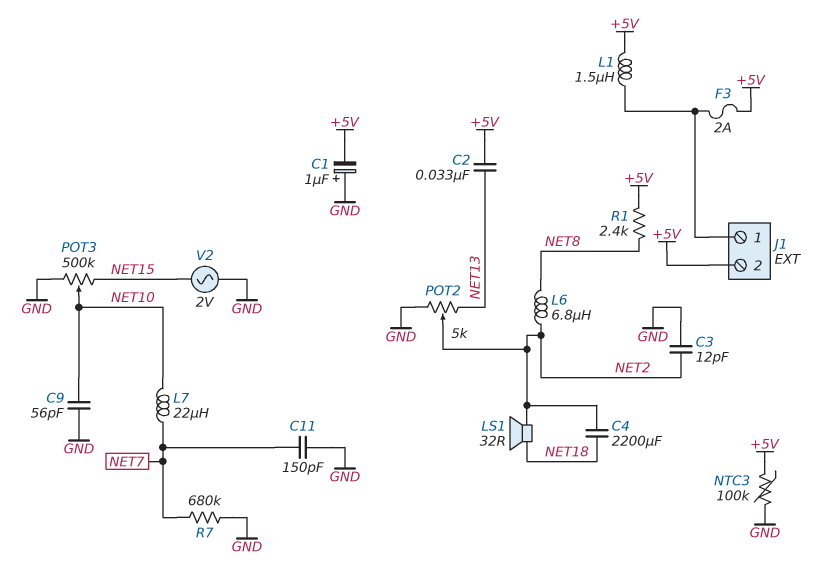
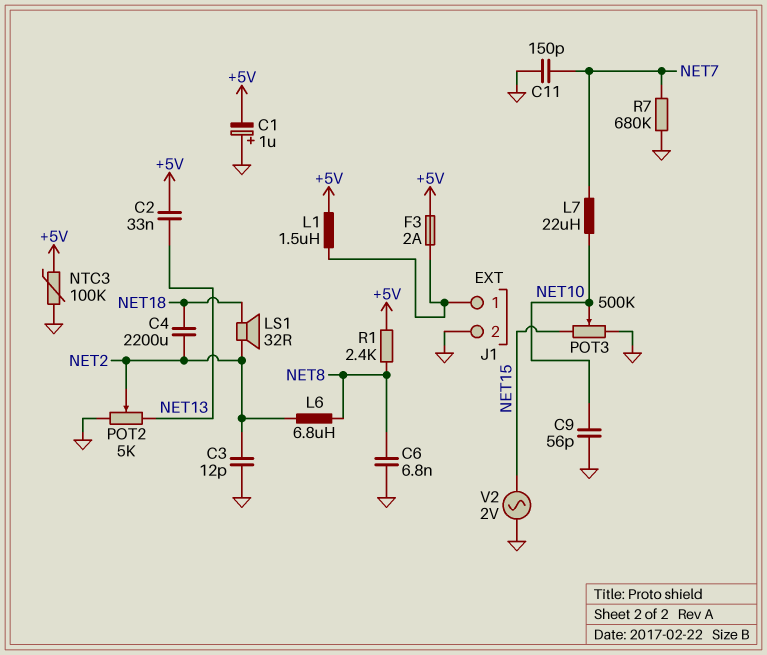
C6: none -> 6.8nF (GND, NET8)
J1 pin 2: +5V -> GND

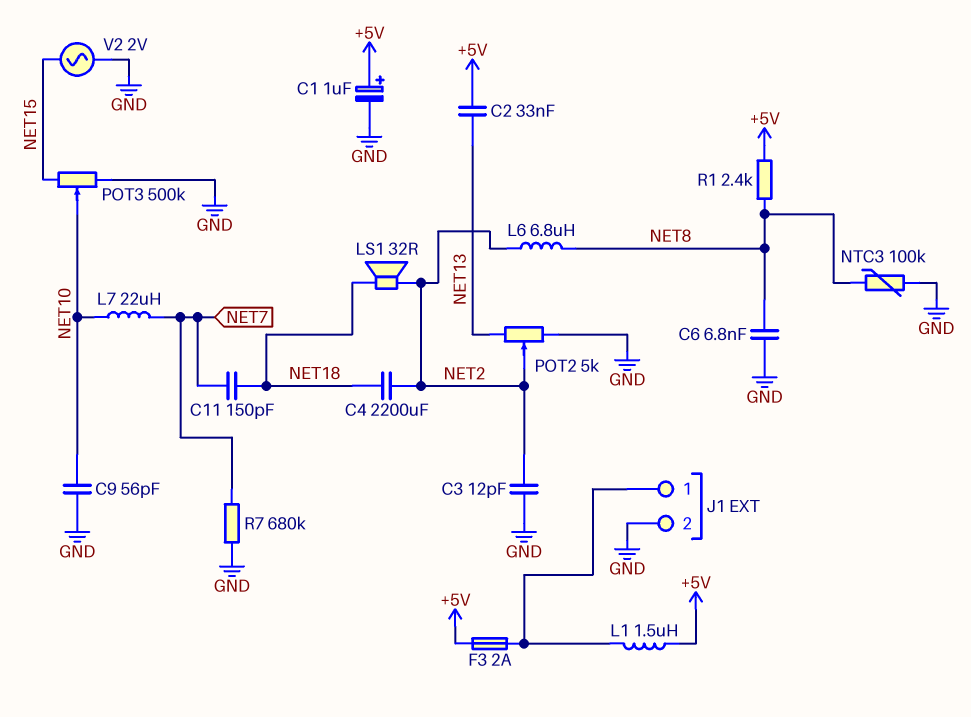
C1: 1uF (plus GND, minus +5V) -> 1uF (plus +5V, minus GND)
C11: 150pF (GND, NET7) -> 150pF (NET7, NET18)
NTC3: 100k (+5V, GND) -> 100k (GND, NET8)

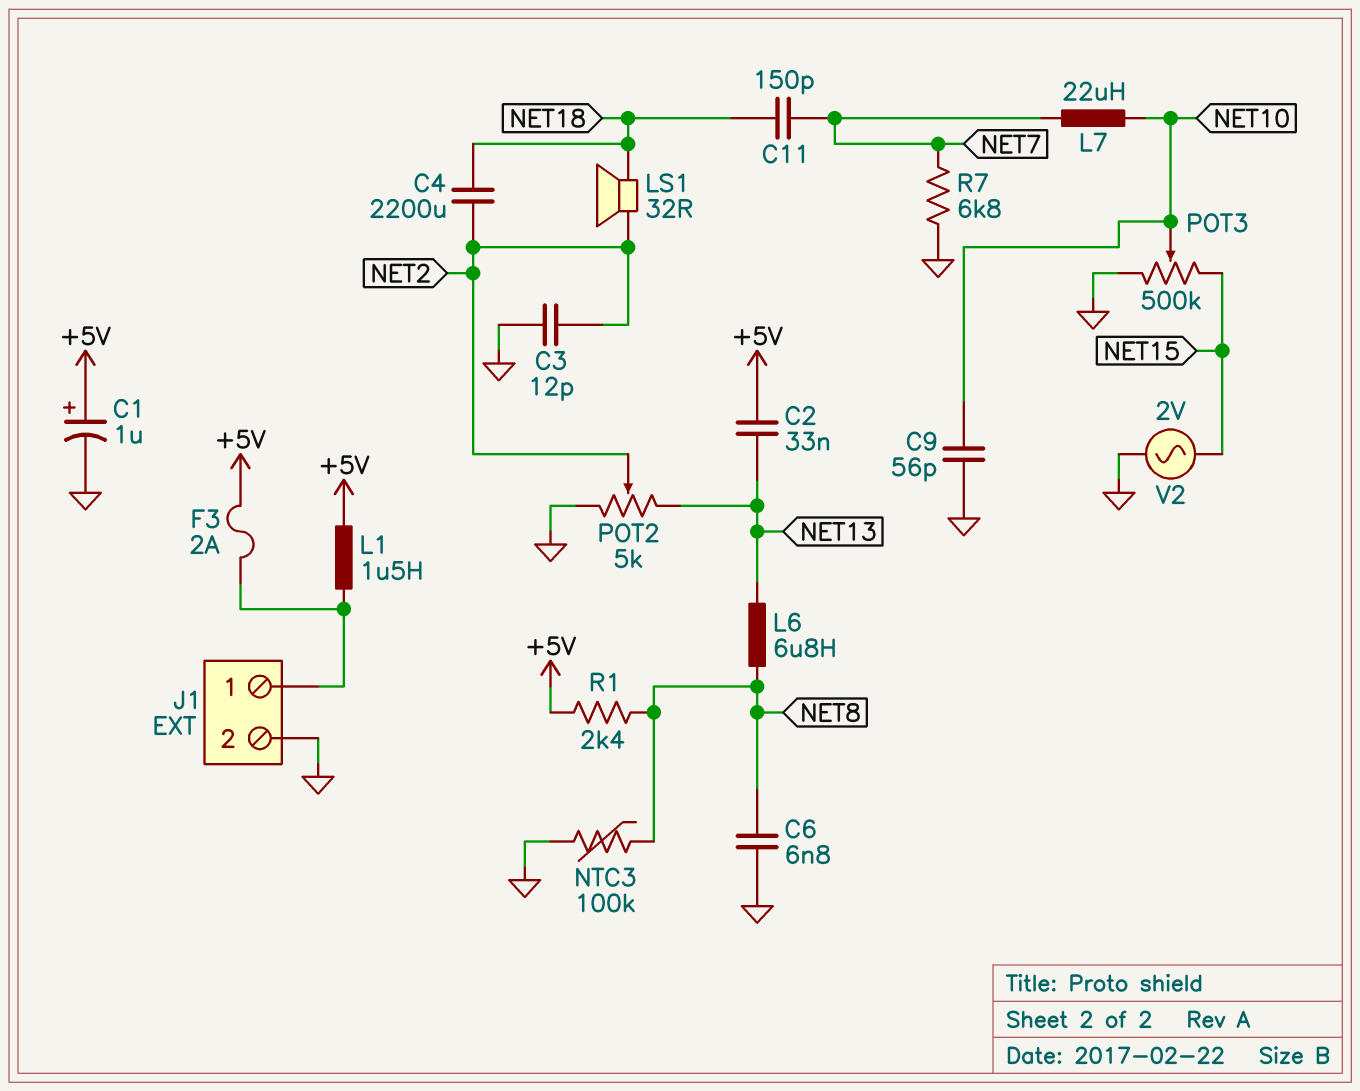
L6: 6.8uH (NET2, NET8) -> 6.8uH (NET8, NET13)
R7: 680k (GND, NET7) -> 6.8k (GND, NET7)

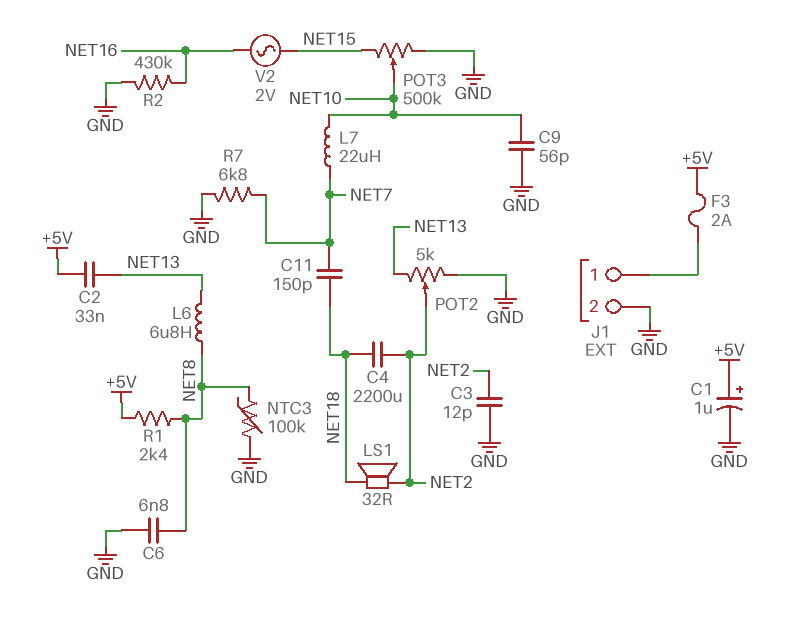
L1: 1.5uH (+5V, J1/1) -> none
R2: none -> 430k (GND, NET16)
V2: AC 2V (GND, NET15) -> AC 2V (NET15, NET16)

